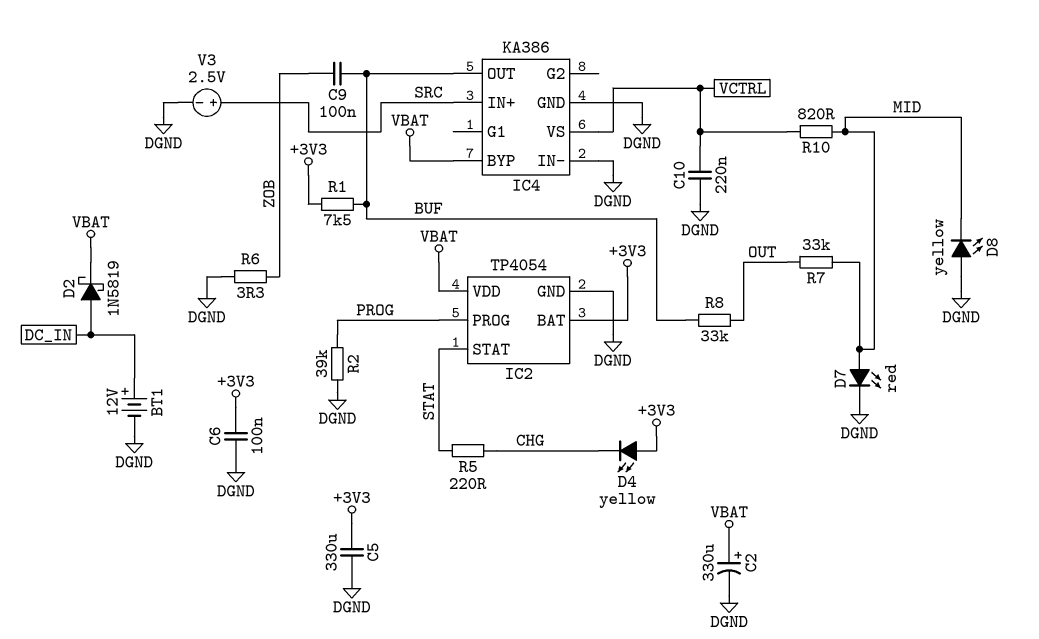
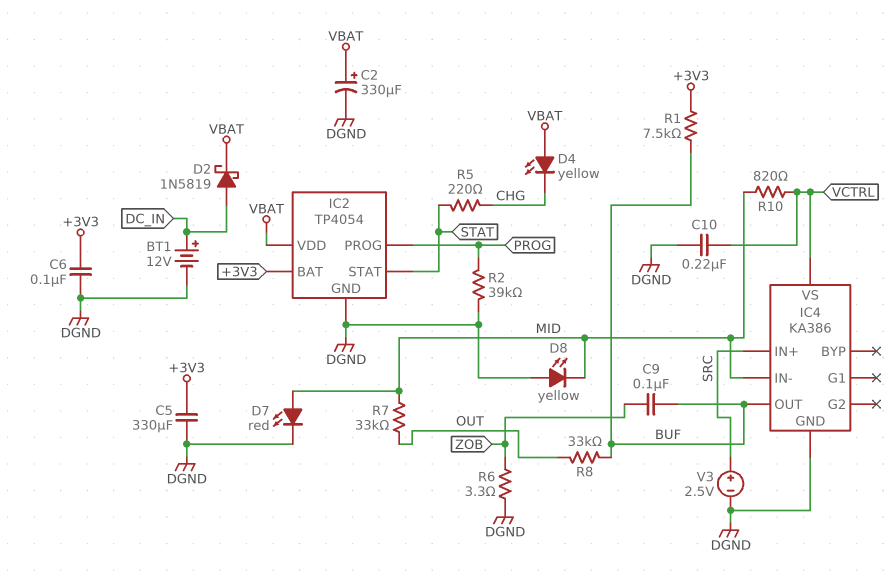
D4: LED yellow (A +3V3, K CHG) -> LED yellow (A VBAT, K CHG)
IC4 pin BYP: VBAT -> none
IC4 pin IN-: DGND -> MID

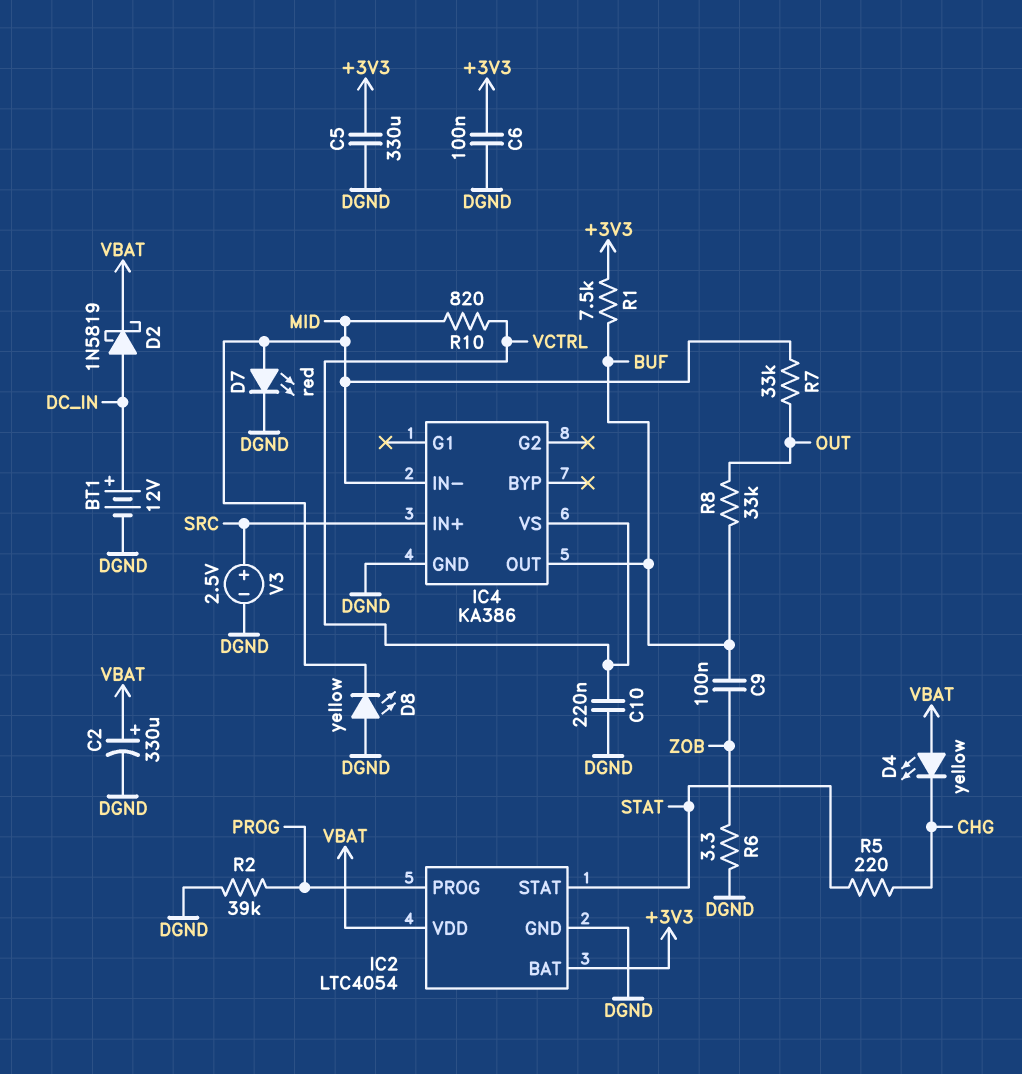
IC2: TP4054 -> LTC4054

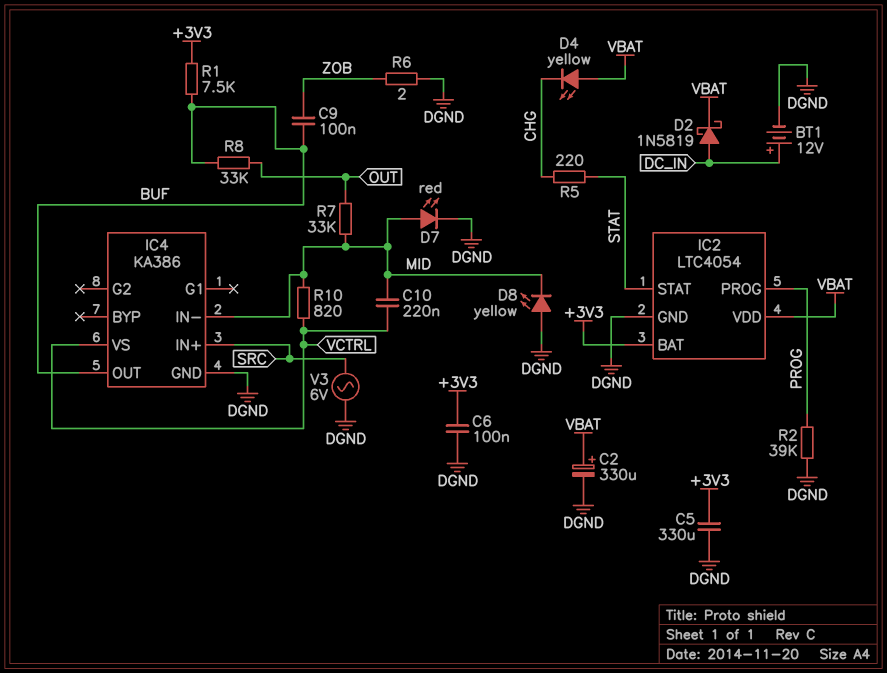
C10: 220nF (DGND, VCTRL) -> 220nF (MID, VCTRL)
R6: 3.3 (DGND, ZOB) -> 2 (DGND, ZOB)
V3: 2.5V (plus SRC, minus DGND) -> AC 6V (DGND, SRC)

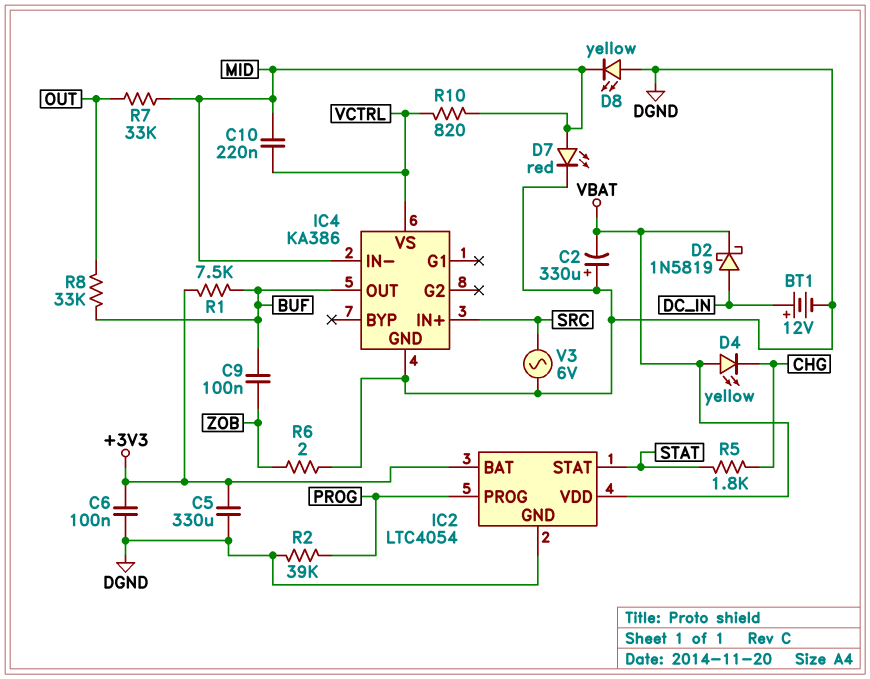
C2: 330uF (plus VBAT, minus DGND) -> 330uF (plus DGND, minus VBAT)
R5: 220 (CHG, STAT) -> 1.8k (CHG, STAT)

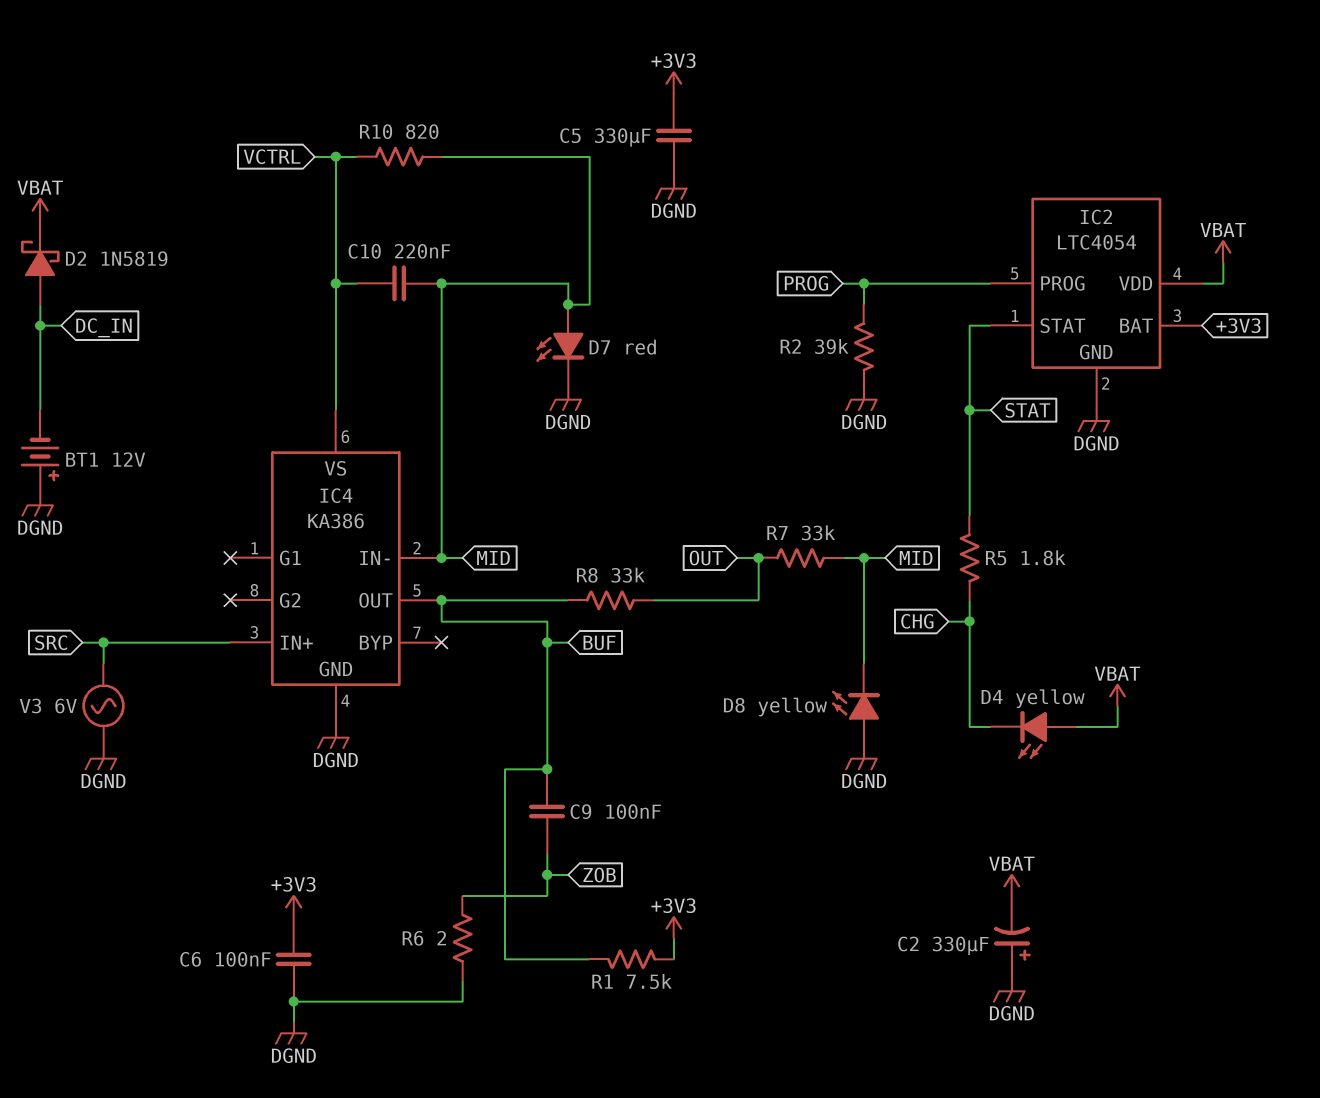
BT1: 12V (plus DC_IN, minus DGND) -> 12V (plus DGND, minus DC_IN)

